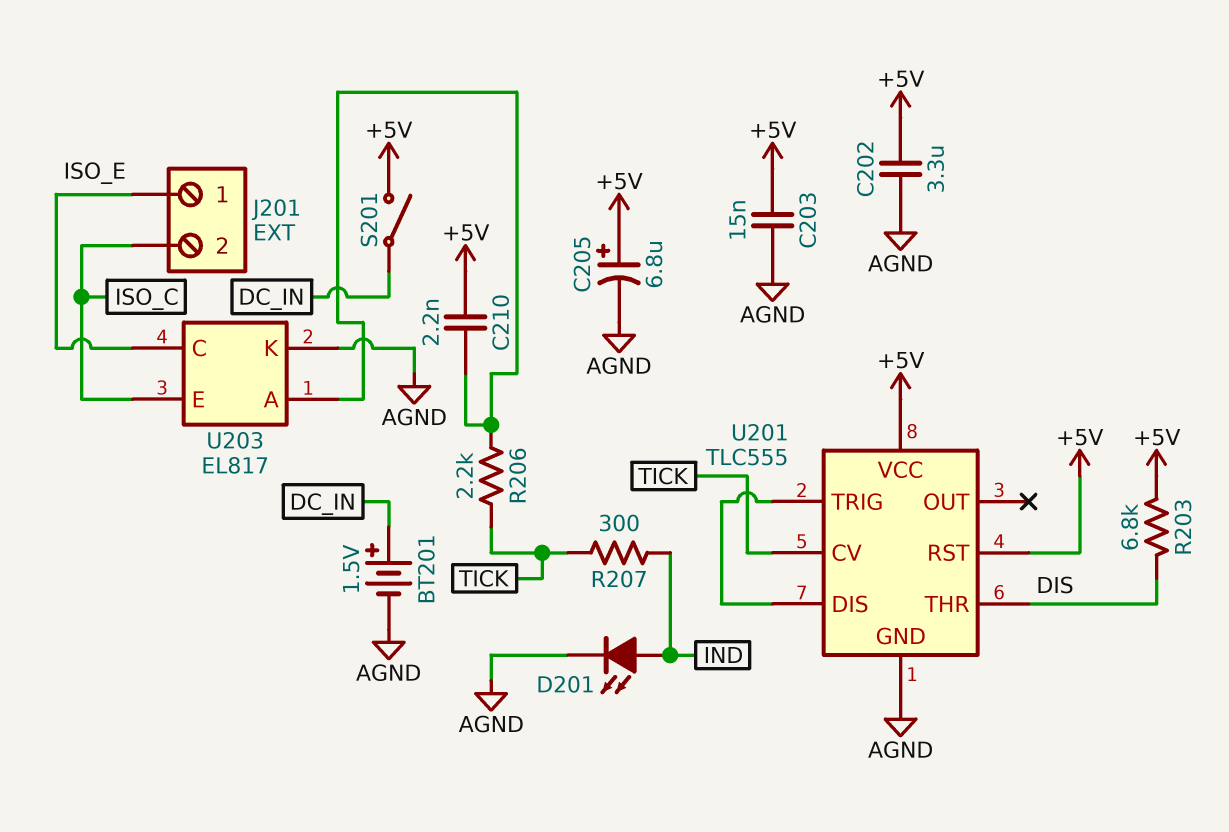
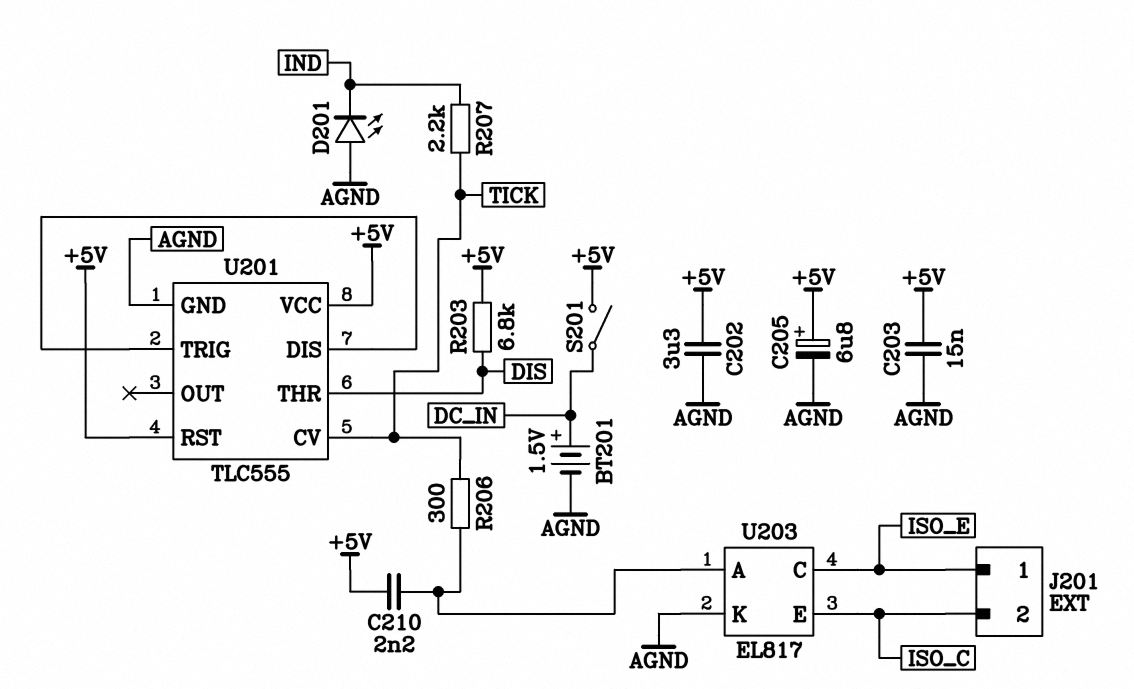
D201: LED (A IND, K AGND) -> LED (A AGND, K IND)
R206: 2.2k (TICK, U203/A) -> 300 (TICK, U203/A)
R207: 300 (IND, TICK) -> 2.2k (IND, TICK)

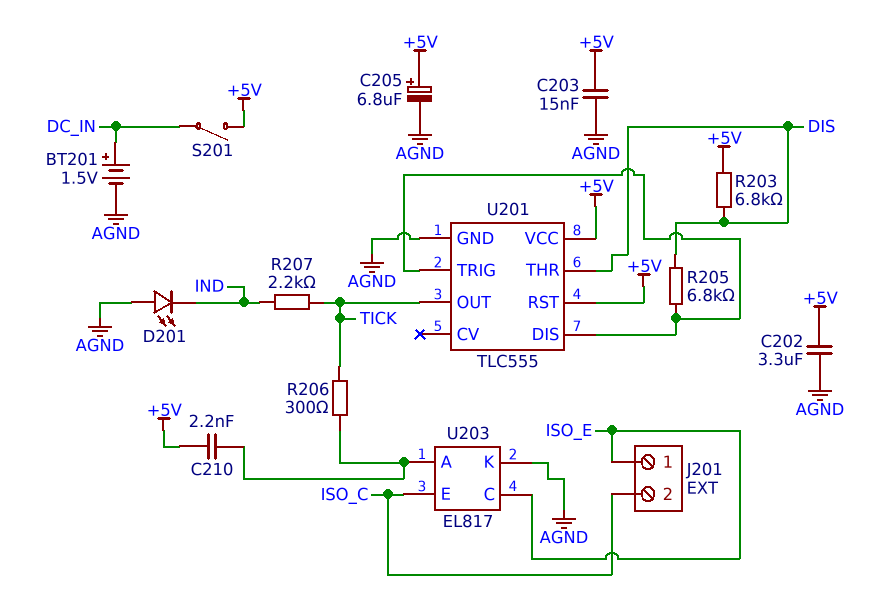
R205: none -> 6.8k (DIS, U201/DIS)
U201 pin CV: TICK -> none
U201 pin OUT: none -> TICK

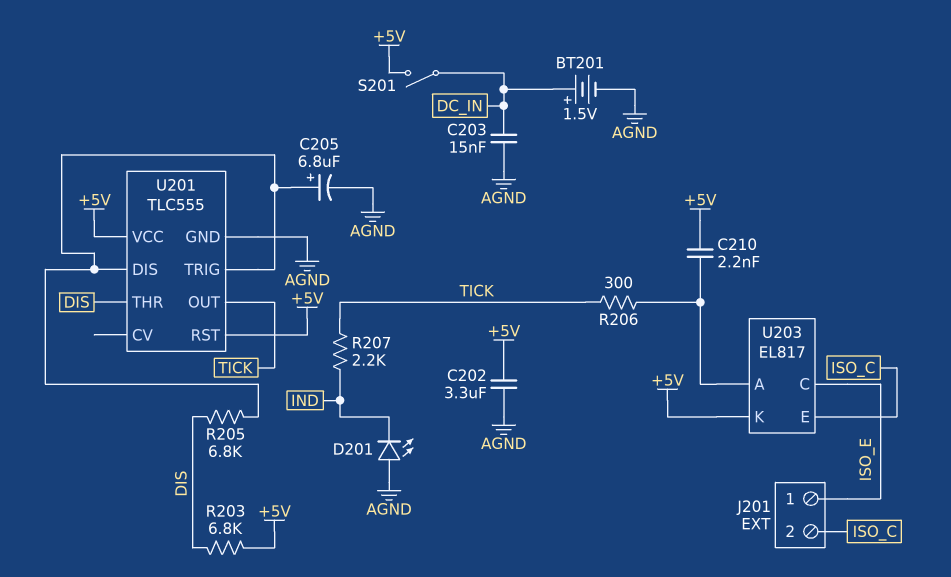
C203: 15nF (+5V, AGND) -> 15nF (AGND, DC_IN)
C205: 6.8uF (plus +5V, minus AGND) -> 6.8uF (plus U201/DIS, minus AGND)
U203 pin K: AGND -> +5V

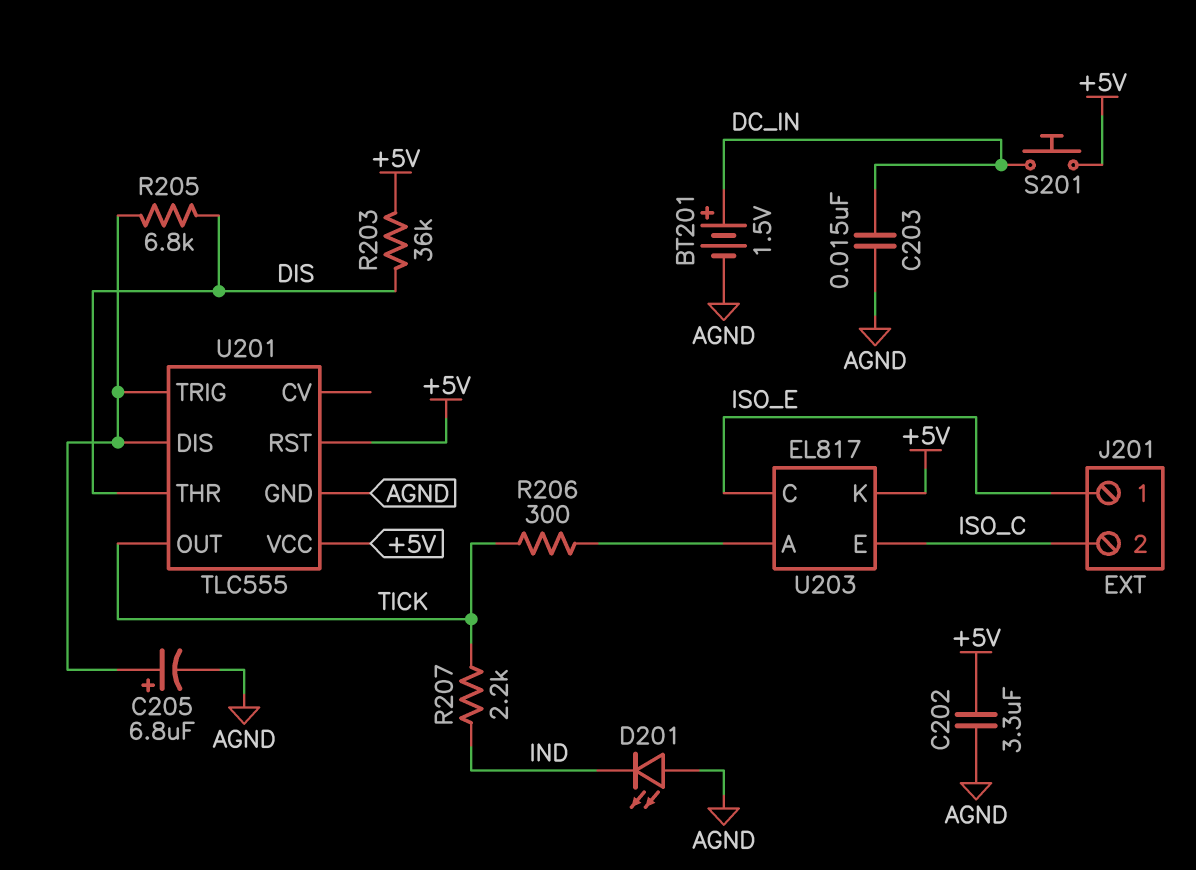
C210: 2.2nF (+5V, U203/A) -> none
R203: 6.8k (+5V, DIS) -> 36k (+5V, DIS)
S201: switch (+5V, DC_IN) -> button (+5V, DC_IN)

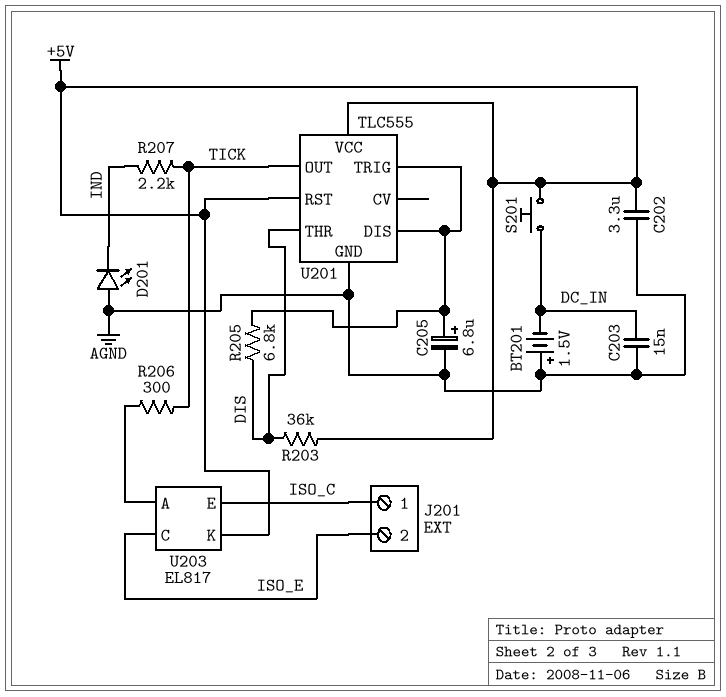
BT201: 1.5V (plus DC_IN, minus AGND) -> 1.5V (plus AGND, minus DC_IN)
J201 pin 1: ISO_E -> ISO_C
J201 pin 2: ISO_C -> ISO_E

